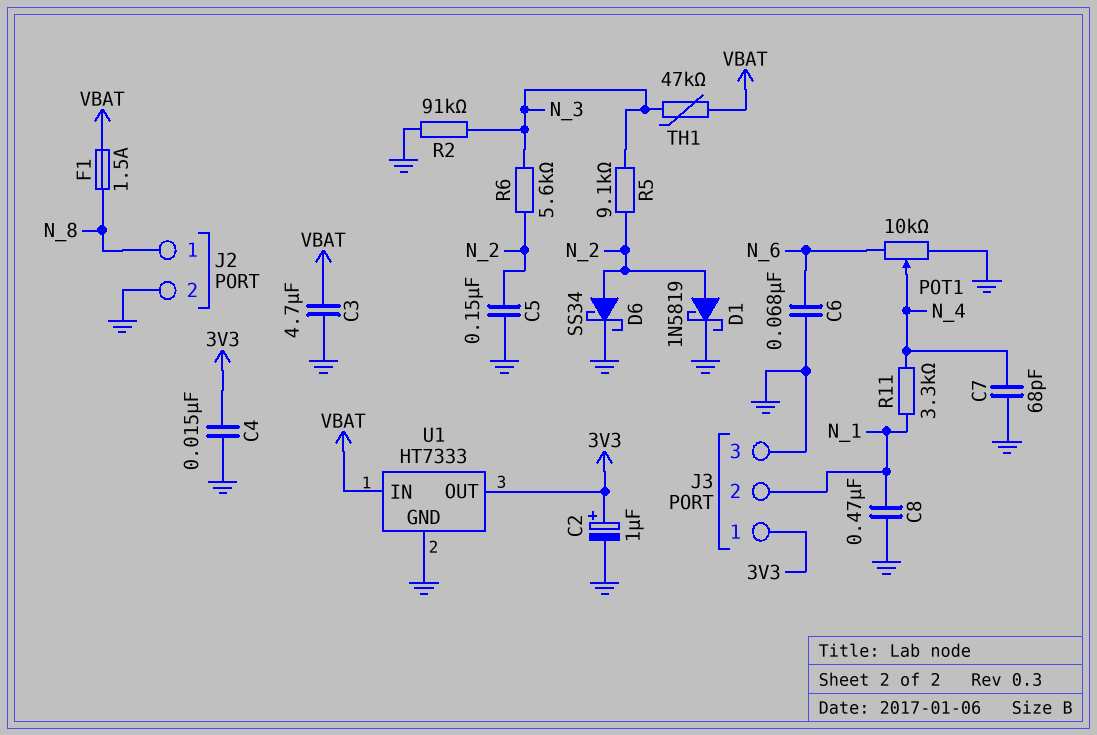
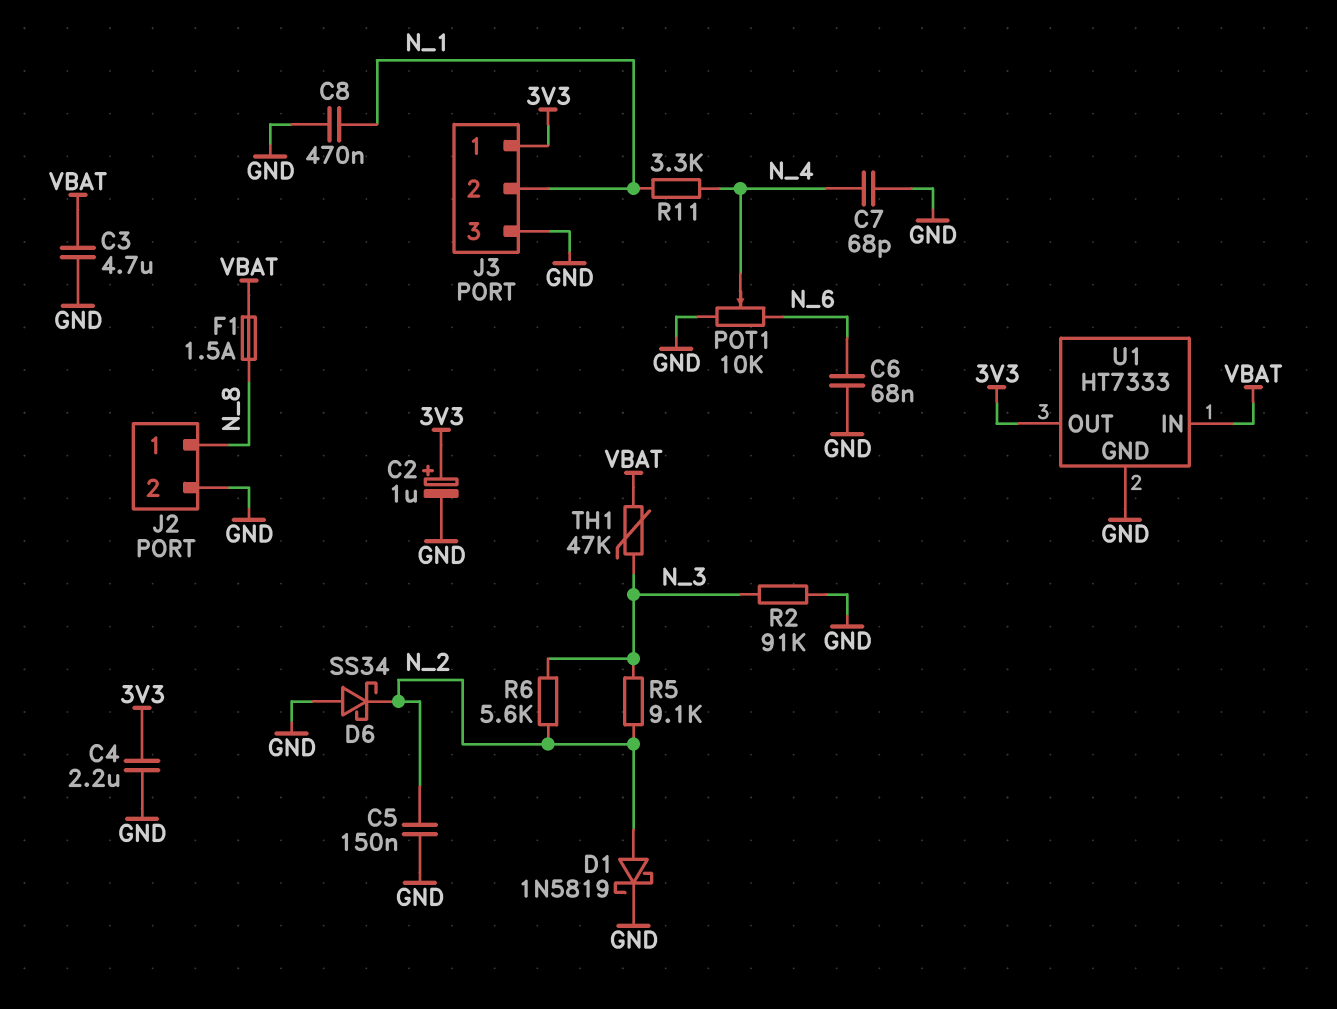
C4: 15nF (3V3, GND) -> 2.2uF (3V3, GND)
D6: schottky SS34 (A N_2, K GND) -> schottky SS34 (A GND, K N_2)

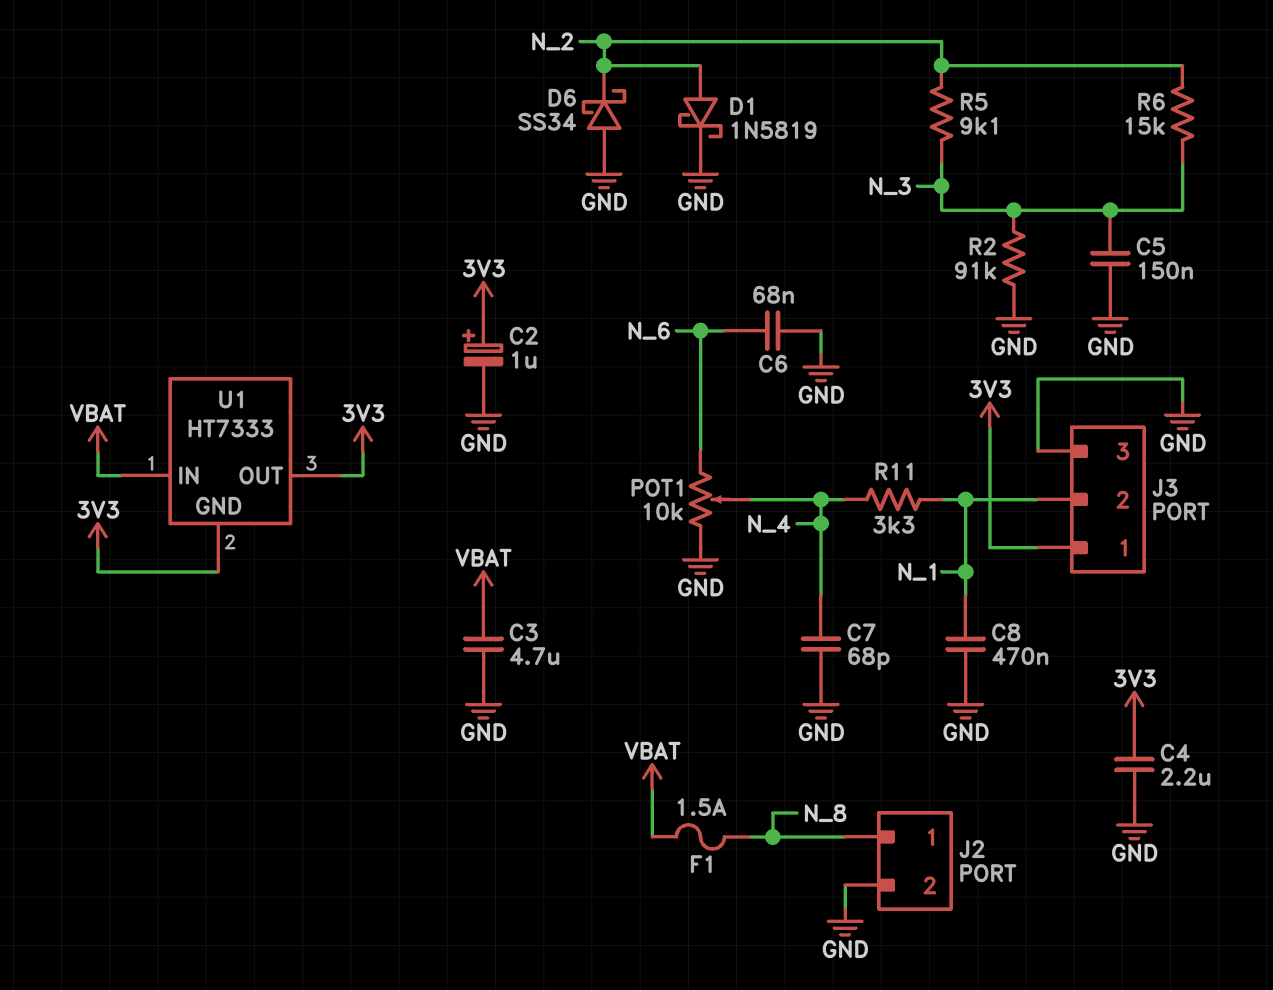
C5: 150nF (GND, N_2) -> 150nF (GND, N_3)
R6: 5.6k (N_2, N_3) -> 15k (N_2, N_3)
TH1: 47k (N_3, VBAT) -> none
U1 pin GND: GND -> 3V3

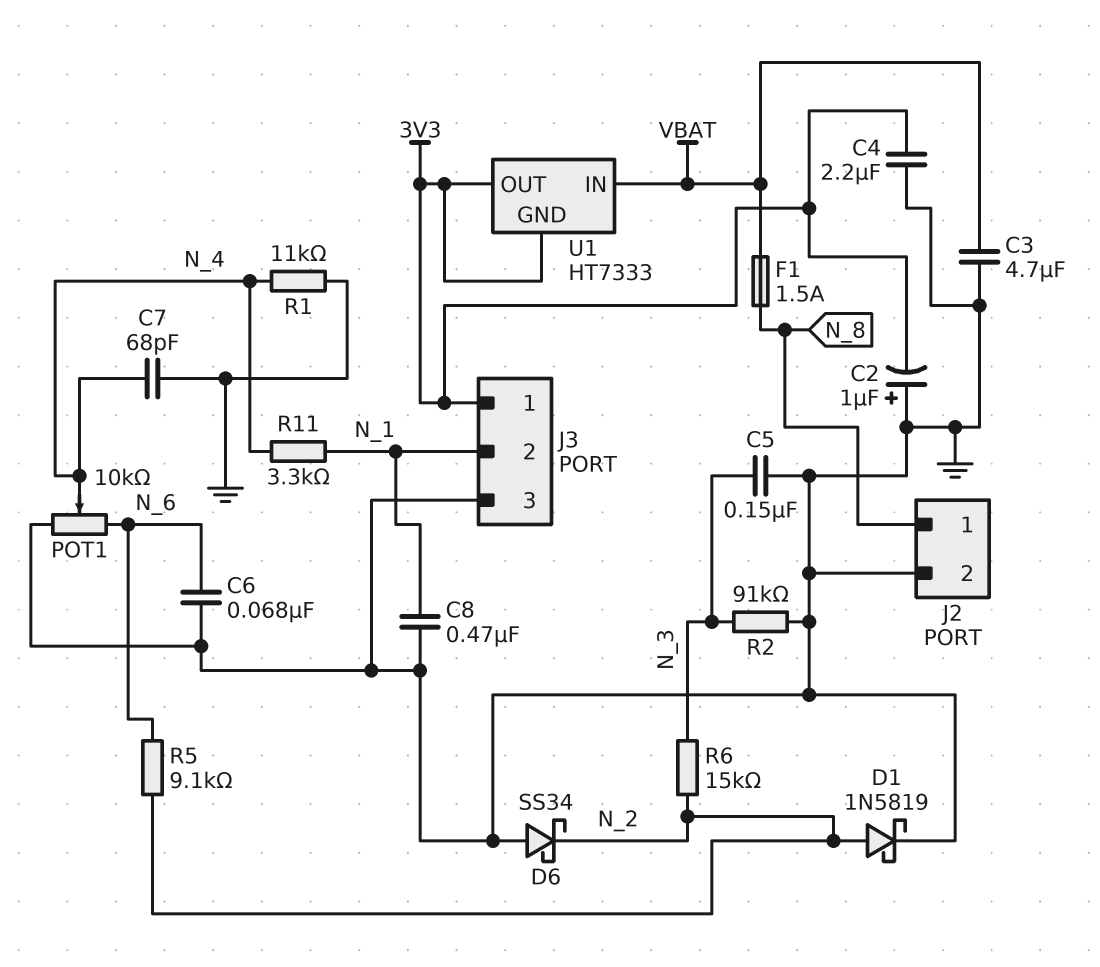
C2: 1uF (plus 3V3, minus GND) -> 1uF (plus GND, minus 3V3)
R1: none -> 11k (GND, N_4)
R5: 9.1k (N_2, N_3) -> 9.1k (N_2, N_6)

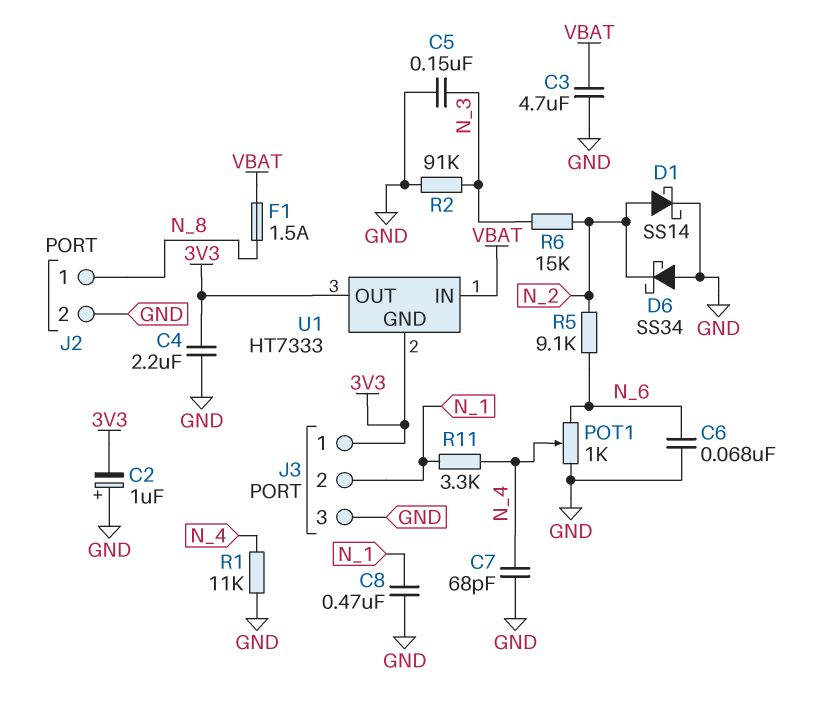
D1: schottky 1N5819 (A N_2, K GND) -> schottky SS14 (A N_2, K GND)
POT1: 10k (GND, N_6, wiper N_4) -> 1k (GND, N_6, wiper N_4)

